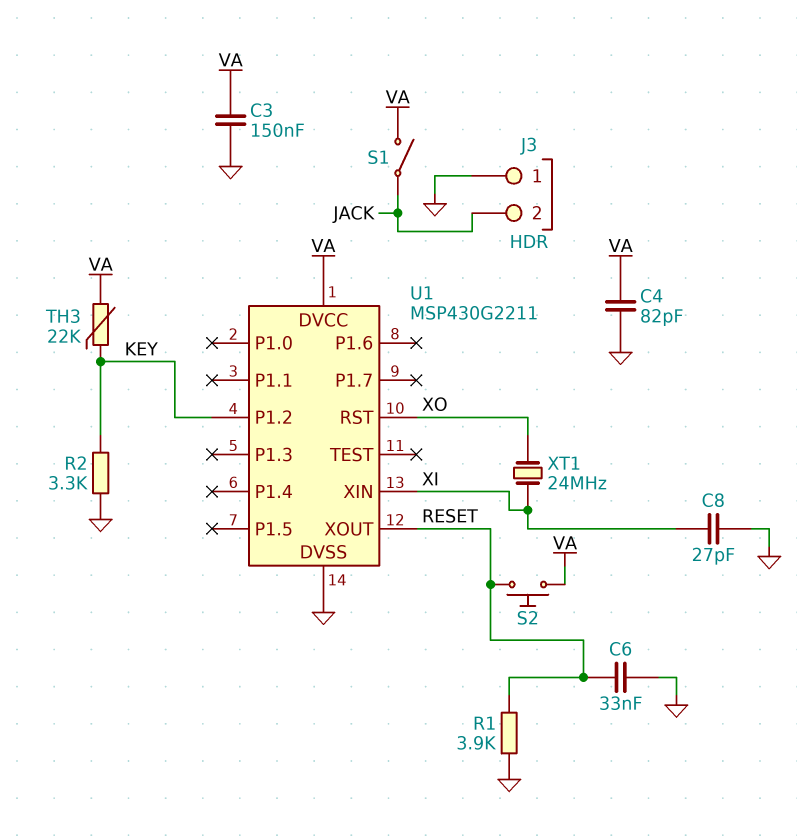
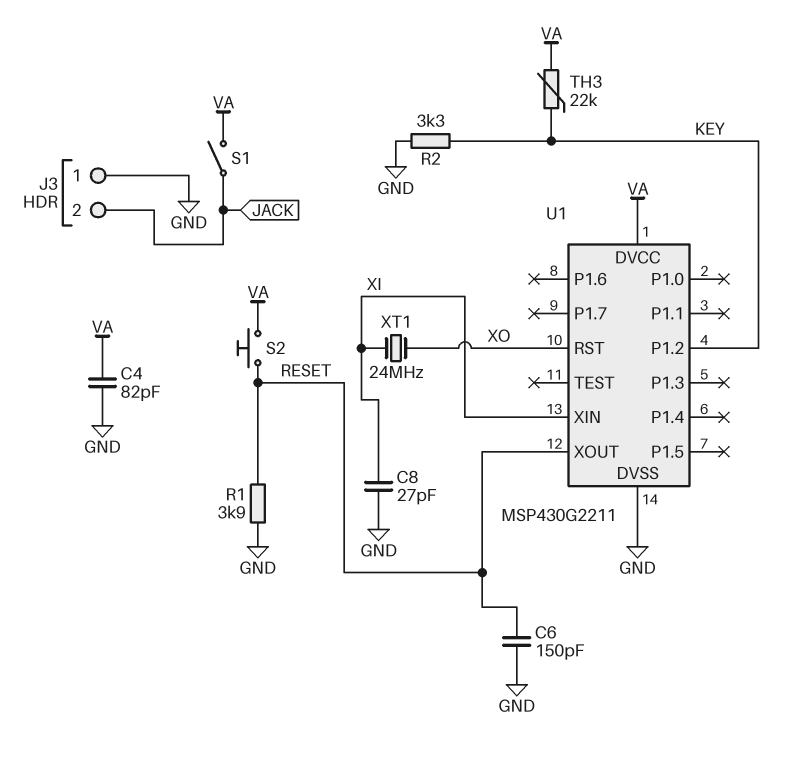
C3: 150nF (GND, VA) -> none
C6: 33nF (GND, RESET) -> 150pF (GND, RESET)

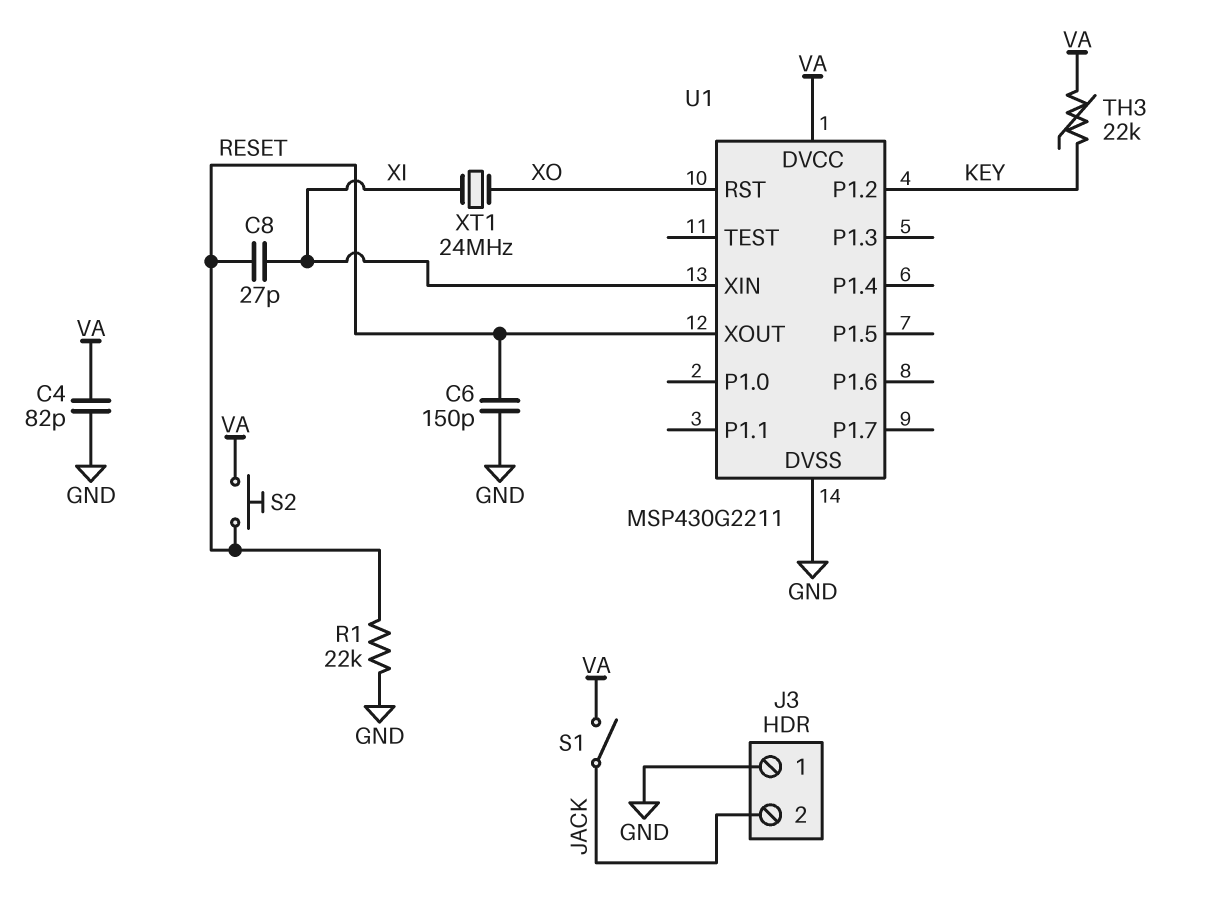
C8: 27pF (GND, XI) -> 27pF (RESET, XI)
R1: 3.9k (GND, RESET) -> 22k (GND, RESET)
R2: 3.3k (GND, KEY) -> none

